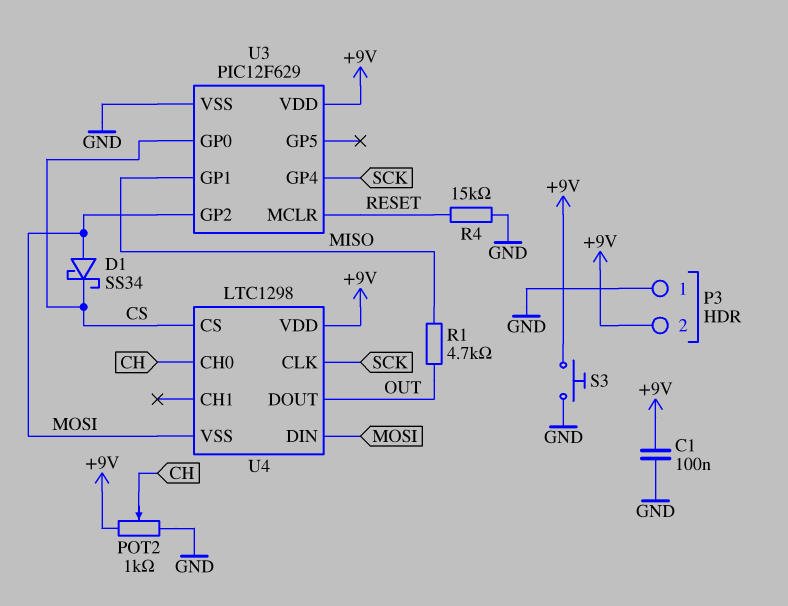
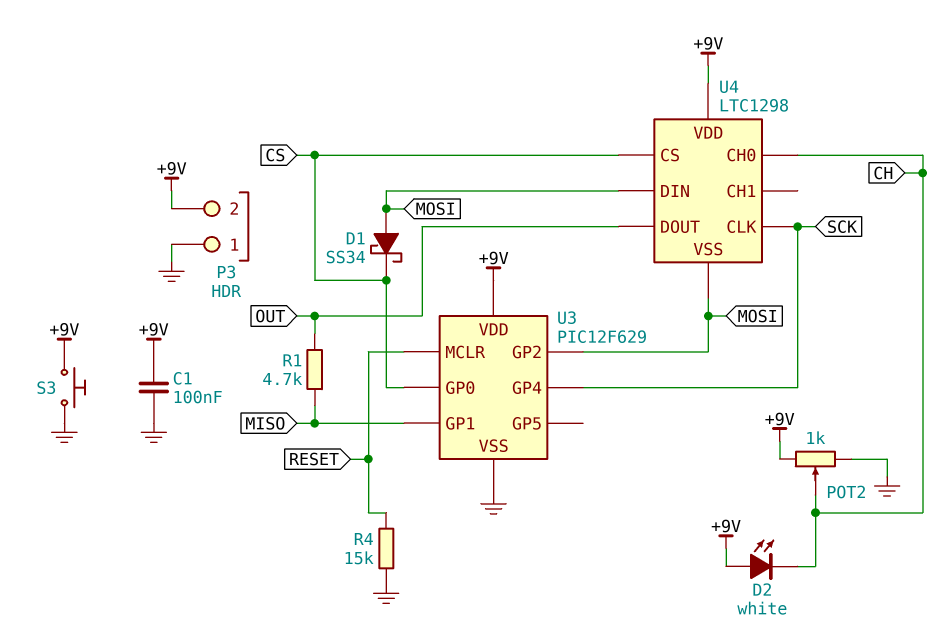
D2: none -> LED white (A +9V, K CH)

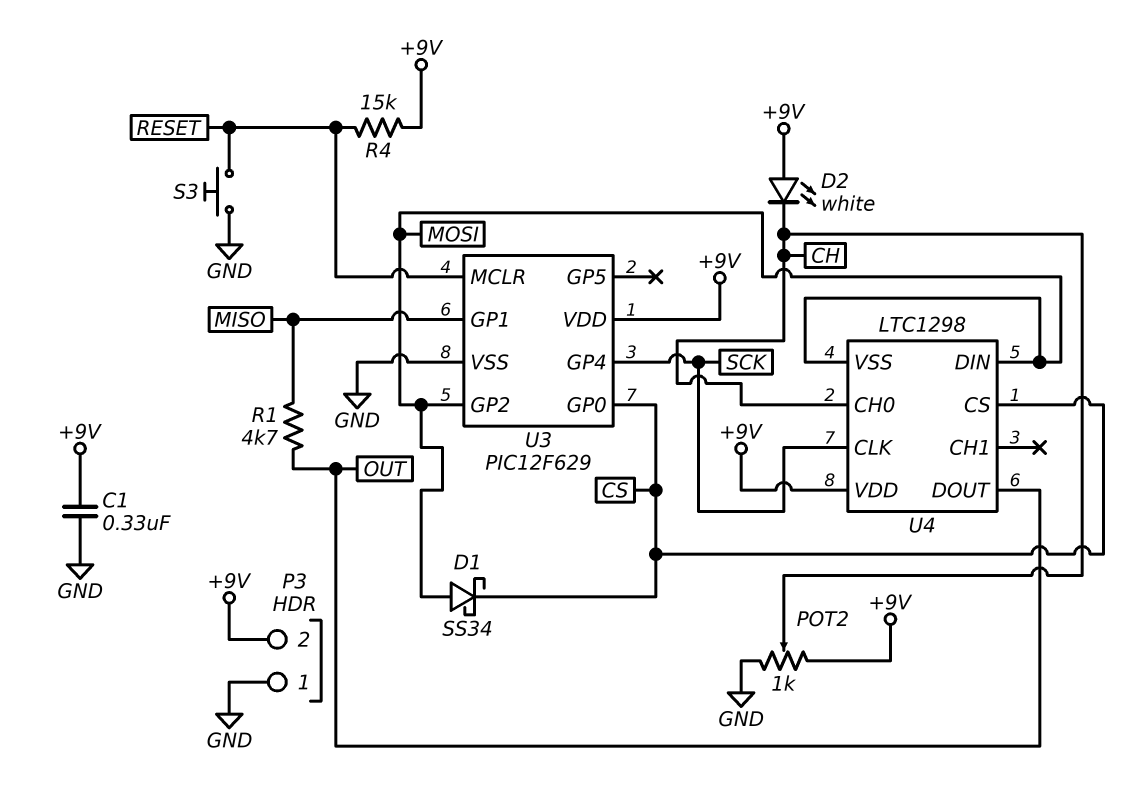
C1: 100nF (+9V, GND) -> 330nF (+9V, GND)
R4: 15k (GND, RESET) -> 15k (+9V, RESET)
S3: button (+9V, GND) -> button (GND, RESET)

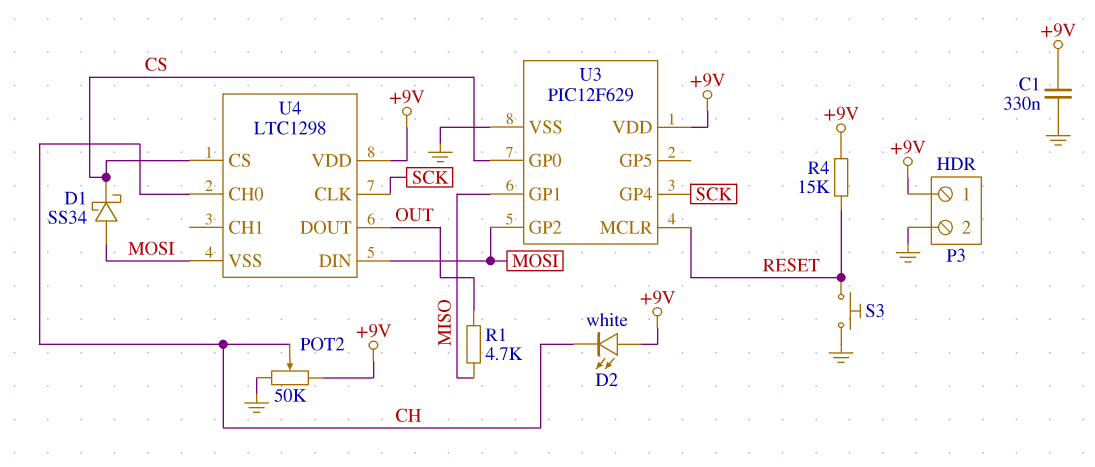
P3 pin 1: GND -> +9V
P3 pin 2: +9V -> GND
POT2: 1k (+9V, GND, wiper CH) -> 50k (+9V, GND, wiper CH)

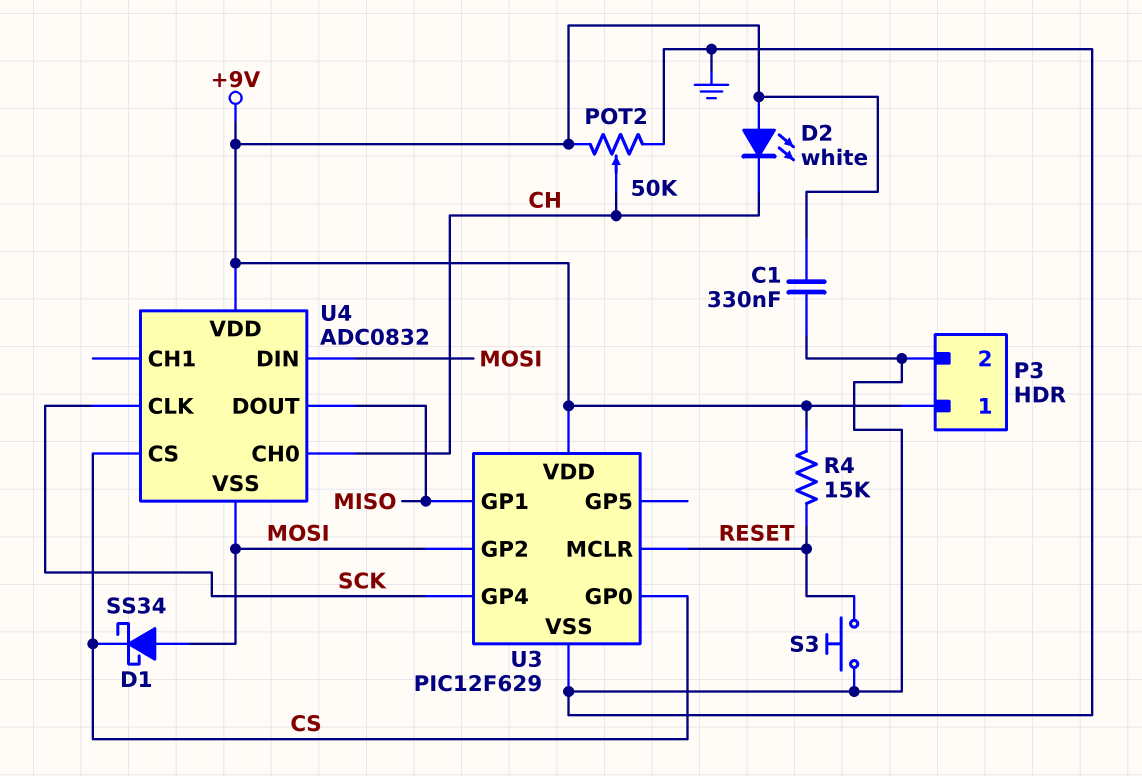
R1: 4.7k (MISO, OUT) -> none
U4: LTC1298 -> ADC0832
U4 pin DOUT: OUT -> MISO

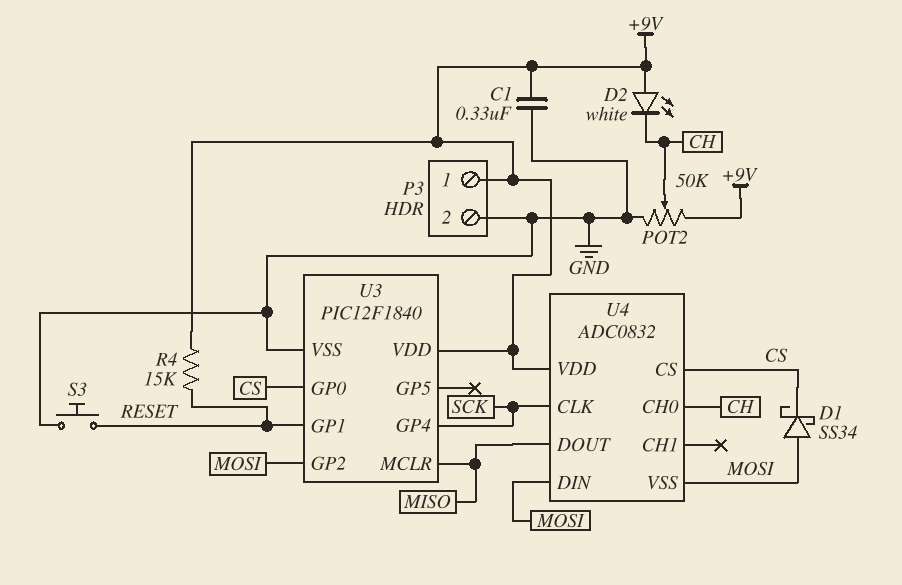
U3: PIC12F629 -> PIC12F1840
U3 pin GP1: MISO -> RESET
U3 pin MCLR: RESET -> MISO

